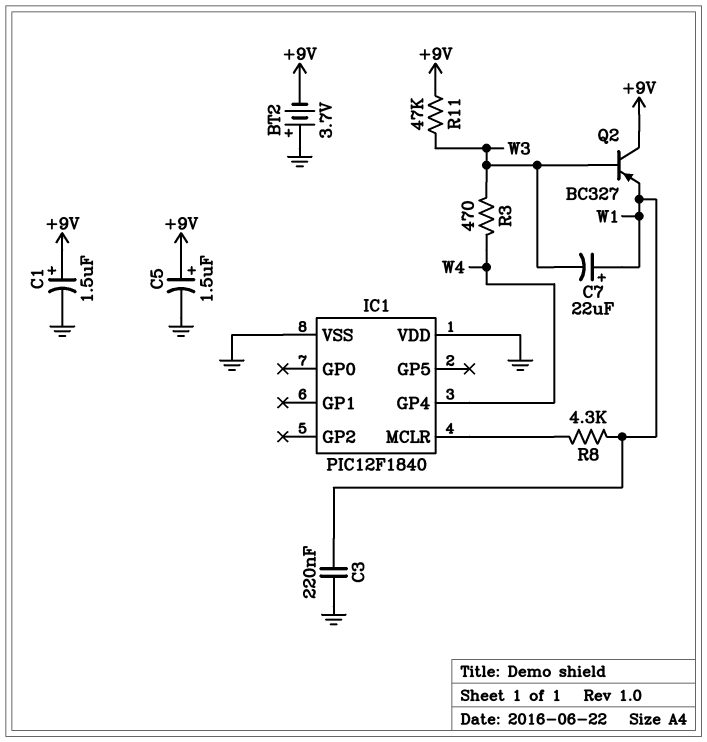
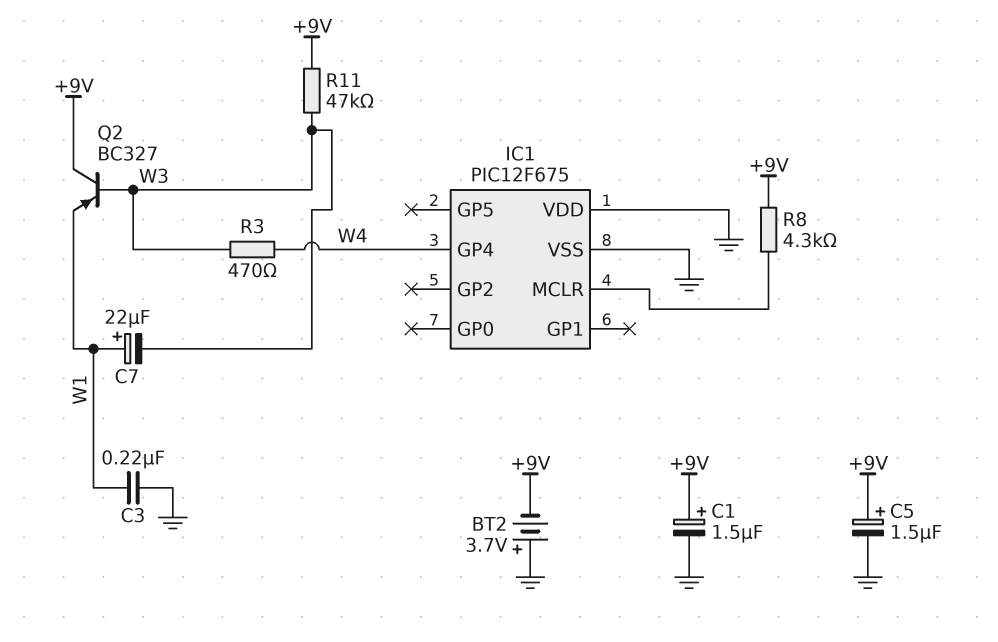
IC1: PIC12F1840 -> PIC12F675
R8: 4.3k (IC1/MCLR, W1) -> 4.3k (+9V, IC1/MCLR)

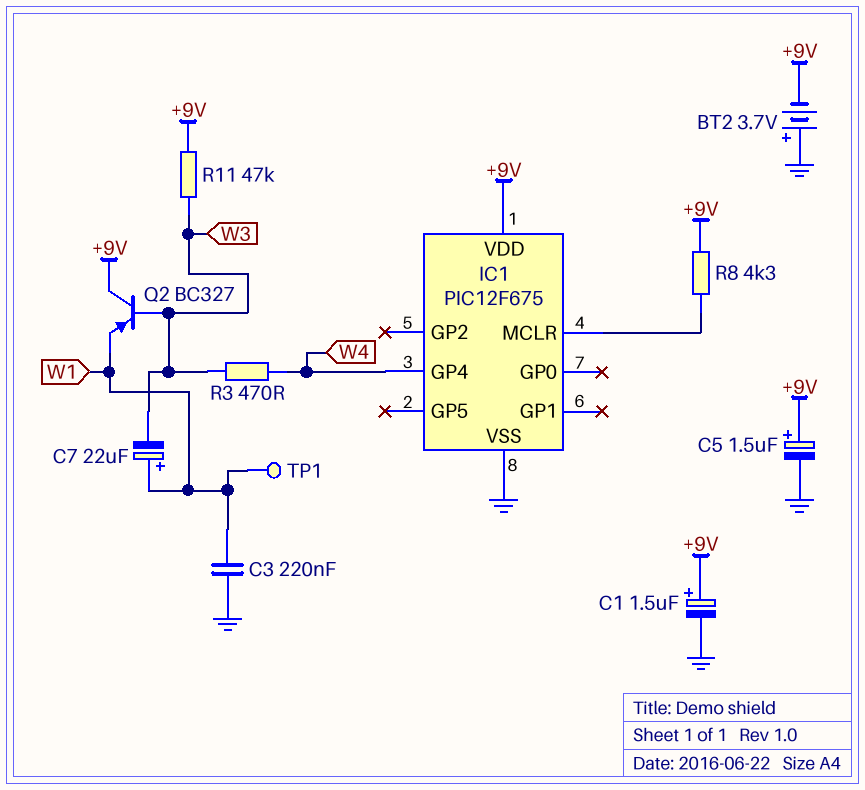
IC1 pin VDD: GND -> +9V
TP1: none -> test point (W1)

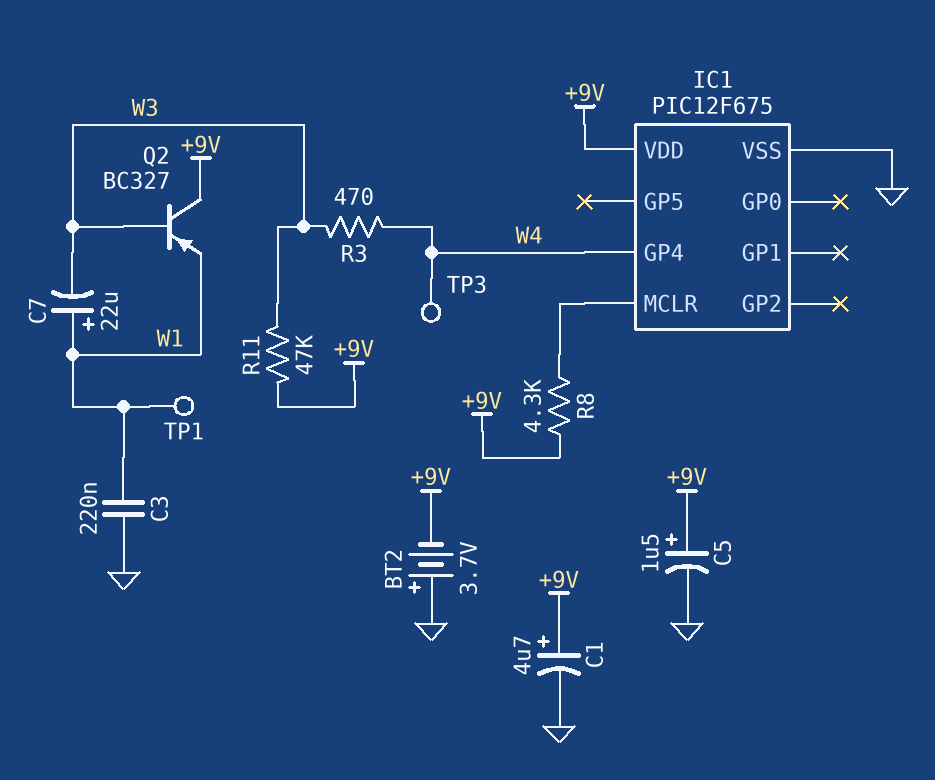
C1: 1.5uF (plus +9V, minus GND) -> 4.7uF (plus +9V, minus GND)
TP3: none -> test point (W4)

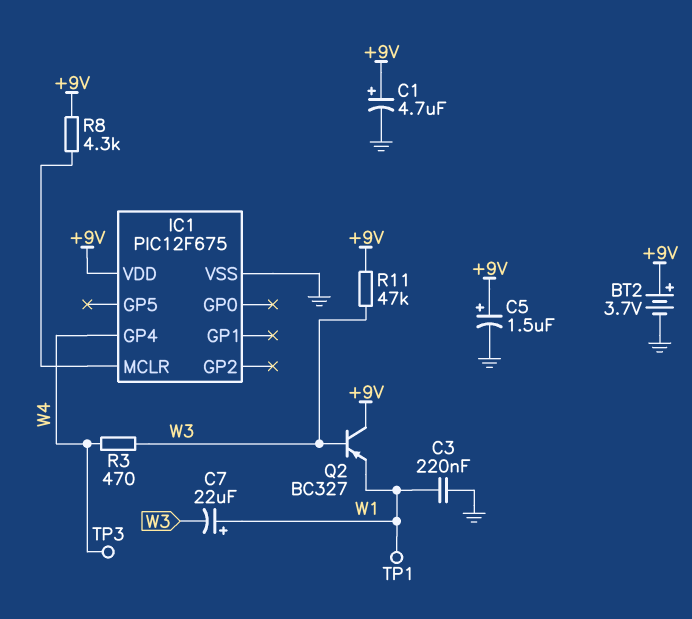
BT2: 3.7V (plus GND, minus +9V) -> 3.7V (plus +9V, minus GND)

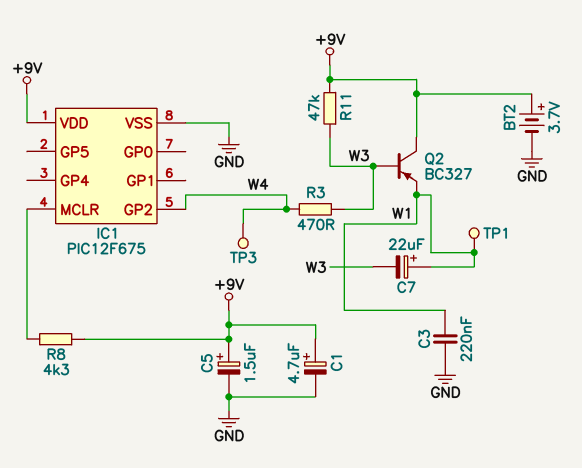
IC1 pin GP2: none -> W4
IC1 pin GP4: W4 -> none

